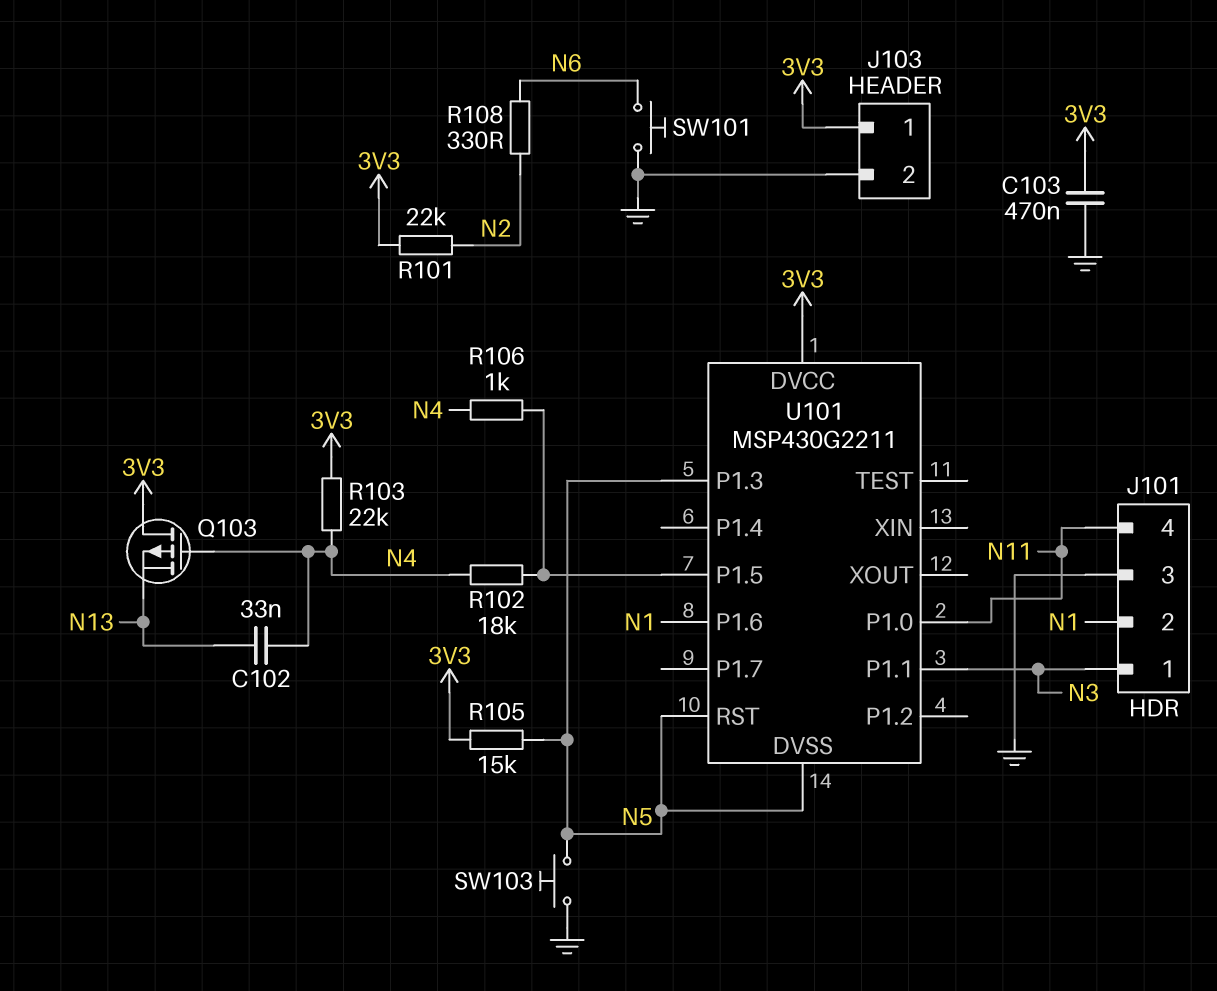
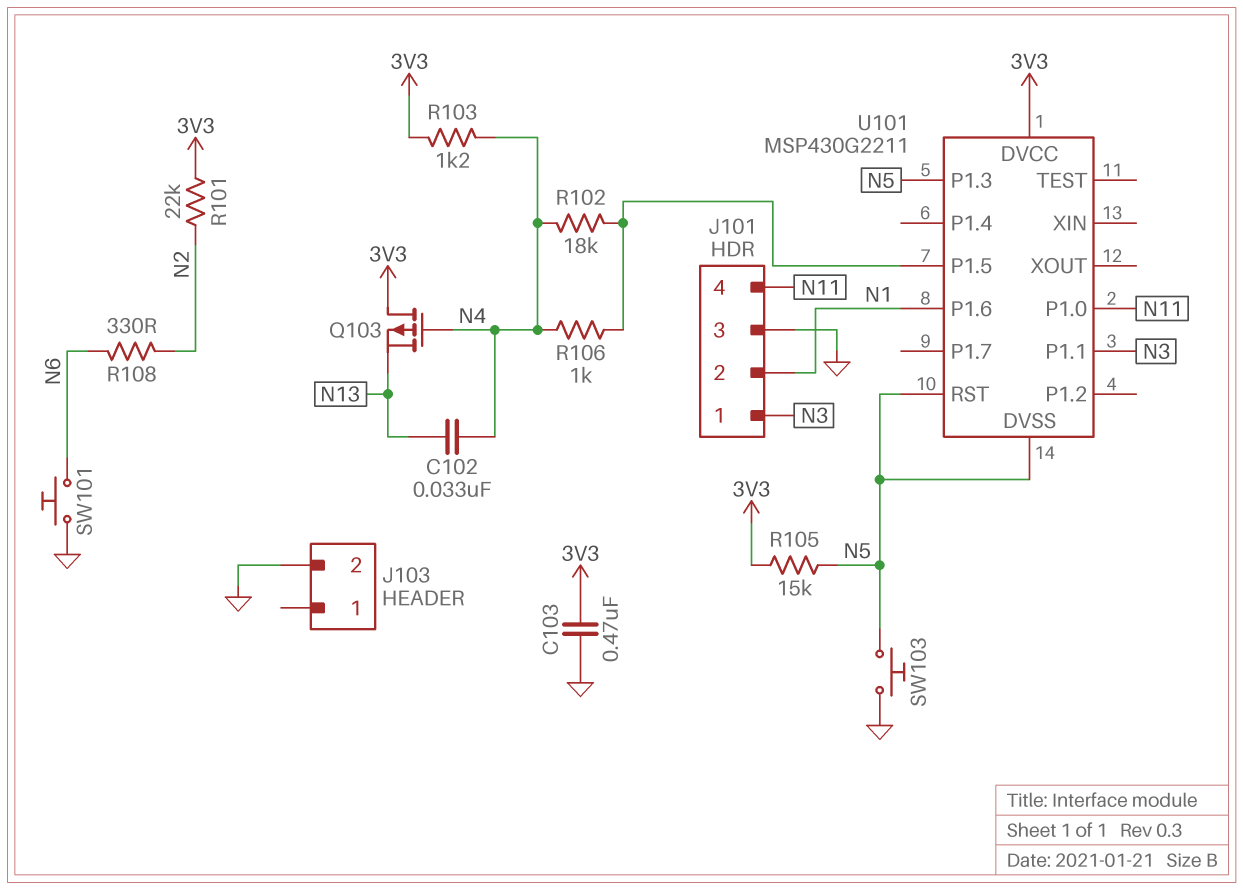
J103 pin 1: 3V3 -> none
R103: 22k (3V3, N4) -> 1.2k (3V3, N4)

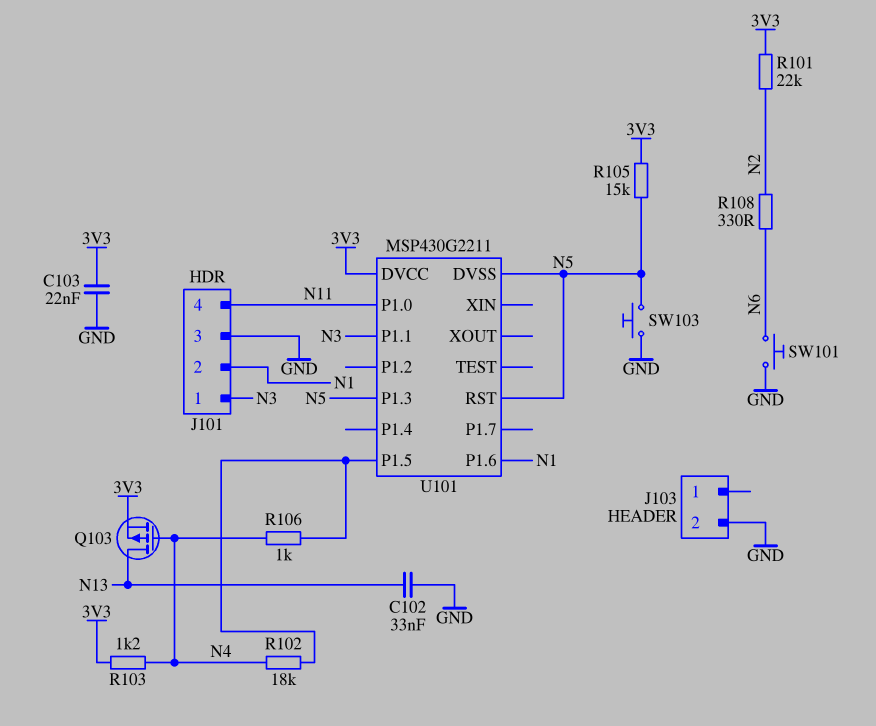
C102: 33nF (N4, N13) -> 33nF (GND, N13)
C103: 470nF (3V3, GND) -> 22nF (3V3, GND)
Q103: PMOS (G N4, D 3V3, S N13) -> PMOS (G N4, D N13, S 3V3)

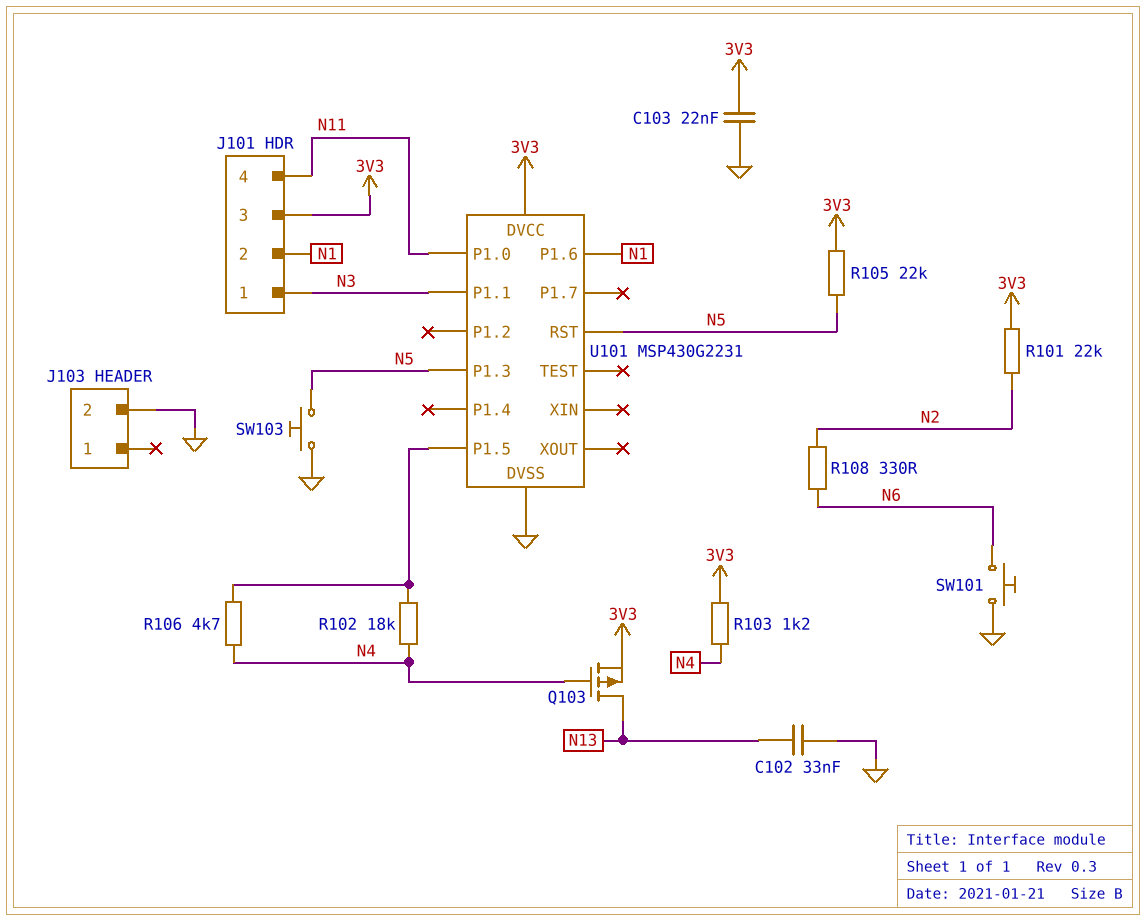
J101 pin 3: GND -> 3V3
R105: 15k (3V3, N5) -> 22k (3V3, N5)
R106: 1k (N4, U101/P1.5) -> 4.7k (N4, U101/P1.5)
U101: MSP430G2211 -> MSP430G2231
U101 pin DVSS: N5 -> GND

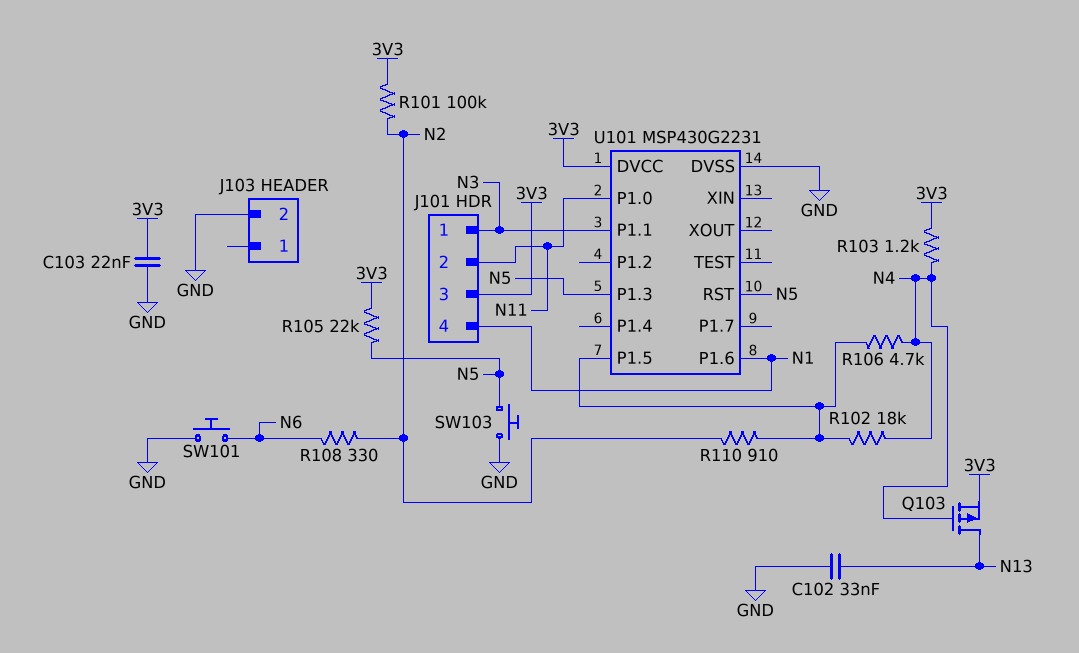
J101 pin 2: N1 -> N11
J101 pin 4: N11 -> N1
R101: 22k (3V3, N2) -> 100k (3V3, N2)
R110: none -> 910 (N2, U101/P1.5)

